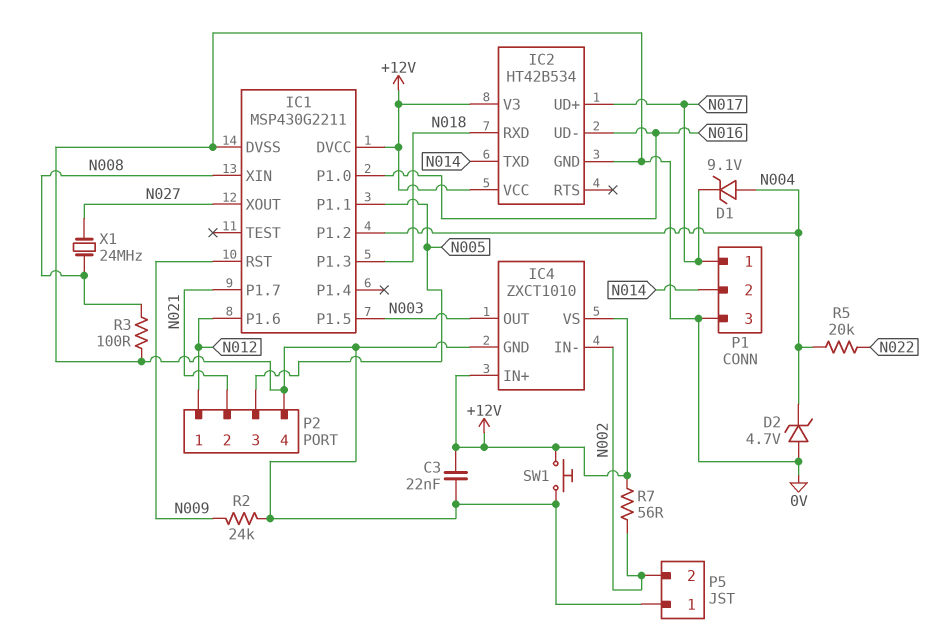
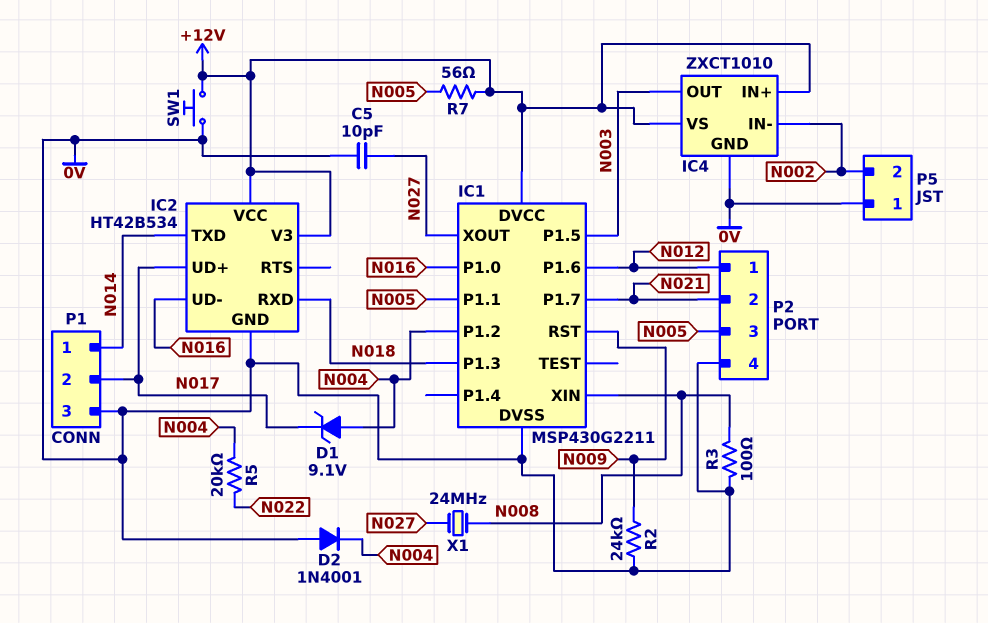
C3: 22nF (+12V, 0V) -> none
C5: none -> 10pF (0V, N027)
D2: zener 4.7V (A 0V, K N004) -> diode 1N4001 (A 0V, K N004)
P1 pin 1: N017 -> N014
P1 pin 2: N014 -> N017
R7: 56 (+12V, N002) -> 56 (+12V, N005)

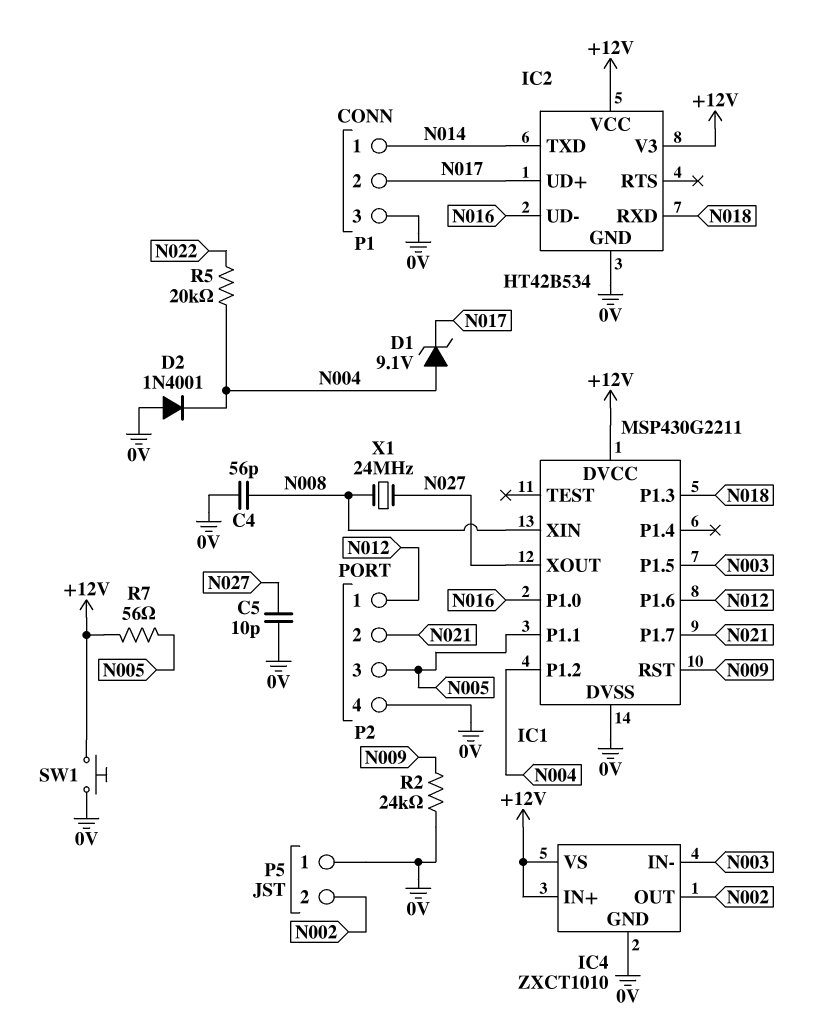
C4: none -> 56pF (0V, N008)
IC4 pin IN-: N002 -> N003
IC4 pin OUT: N003 -> N002
R3: 100 (0V, N008) -> none

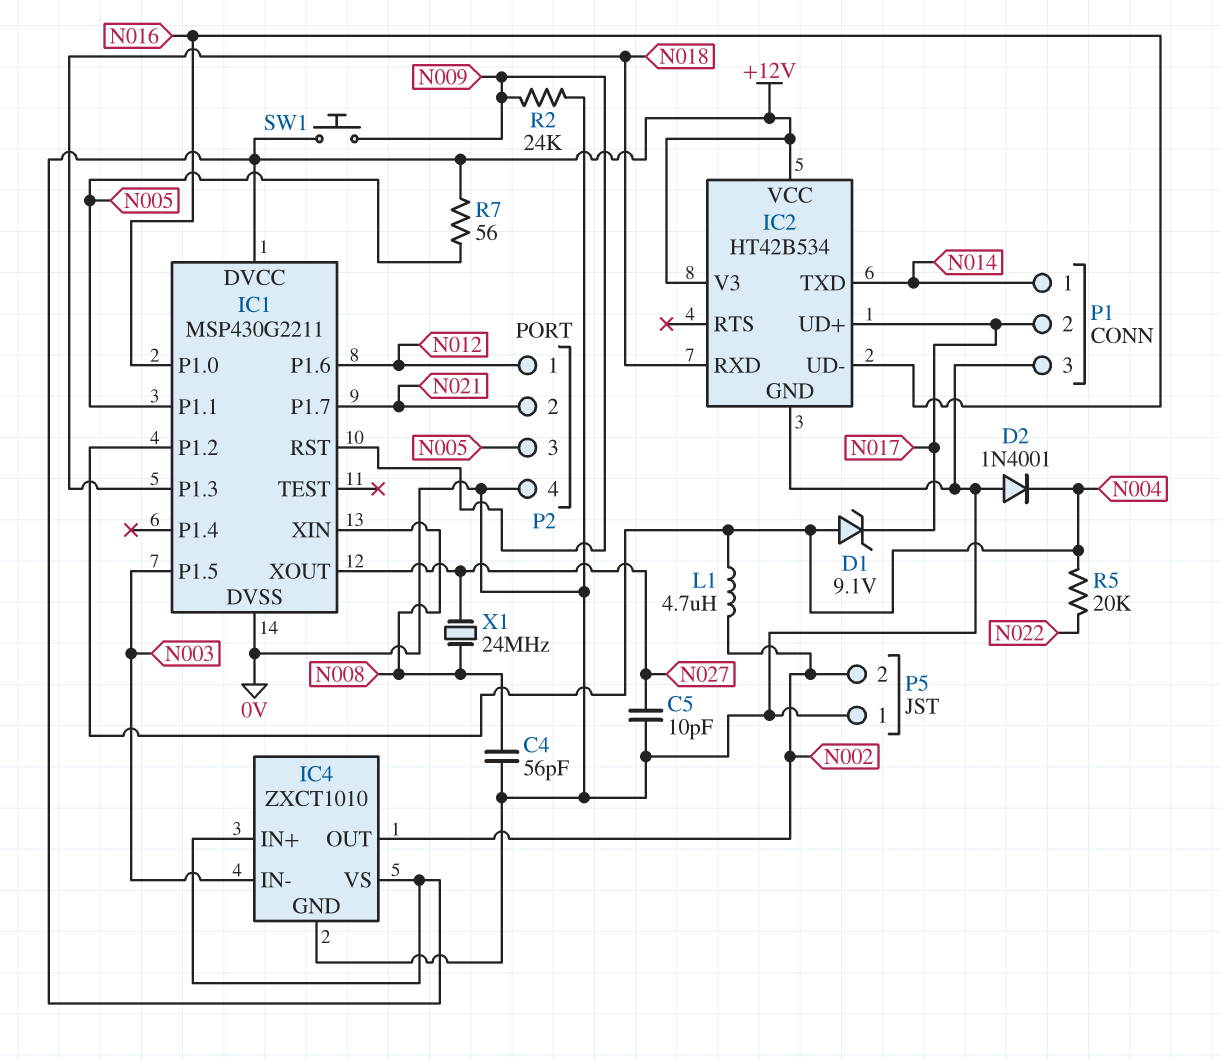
L1: none -> 4.7uH (N002, N004)
SW1: button (+12V, 0V) -> button (+12V, N009)

